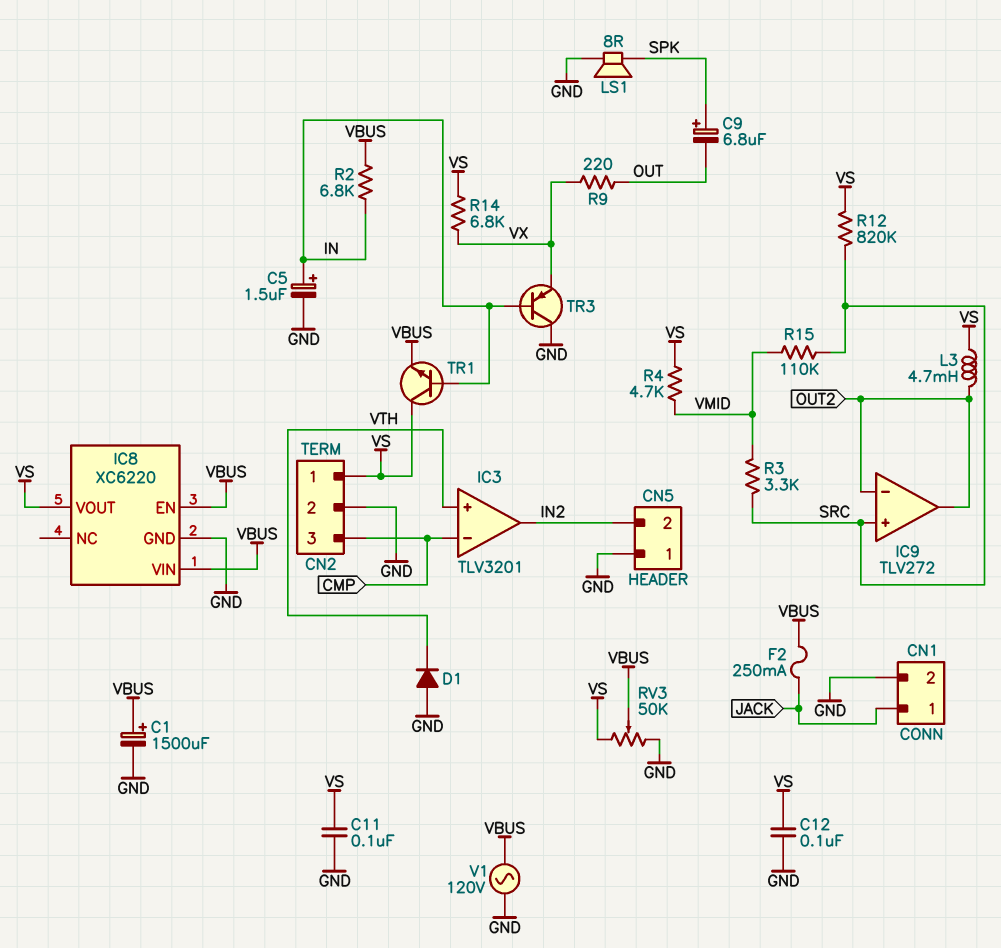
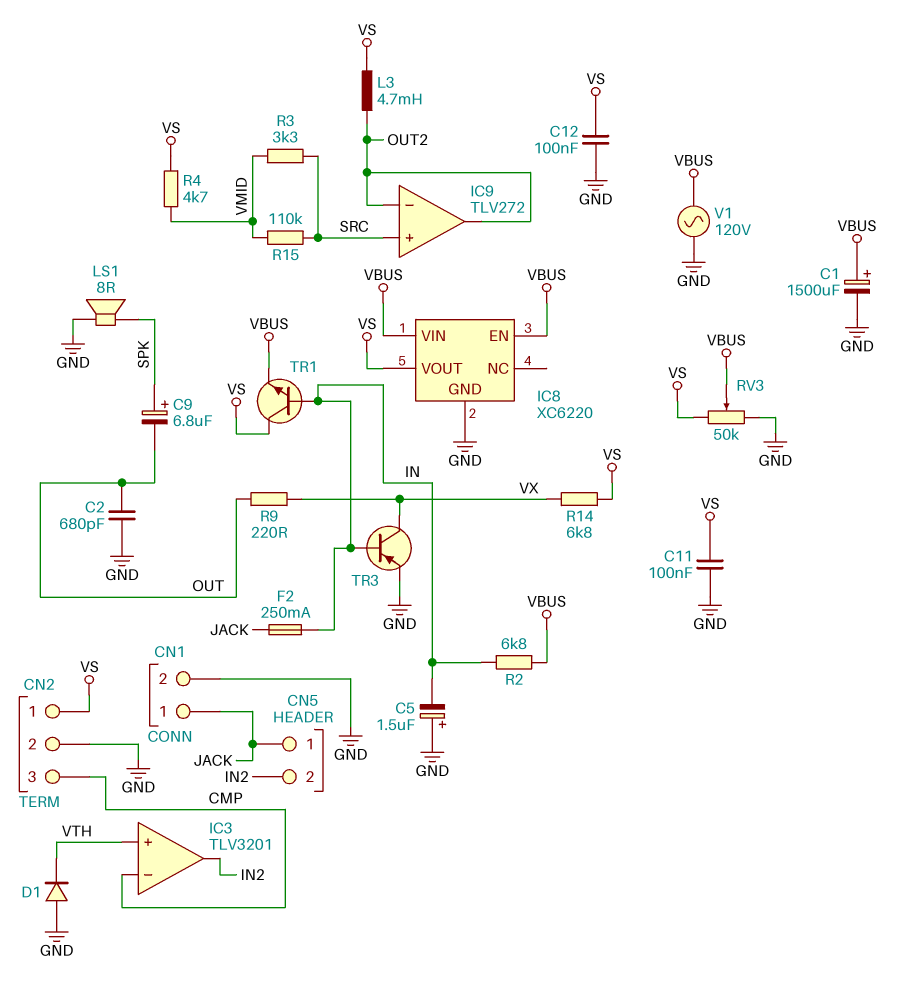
C2: none -> 680pF (GND, OUT)
C5: 1.5uF (plus IN, minus GND) -> 1.5uF (plus GND, minus IN)
CN5 pin 1: GND -> JACK
F2: 250mA (JACK, VBUS) -> 250mA (IN, JACK)
R12: 820k (SRC, VS) -> none
TR3: PNP (B IN, C GND, E VX) -> PNP (B IN, C VX, E GND)

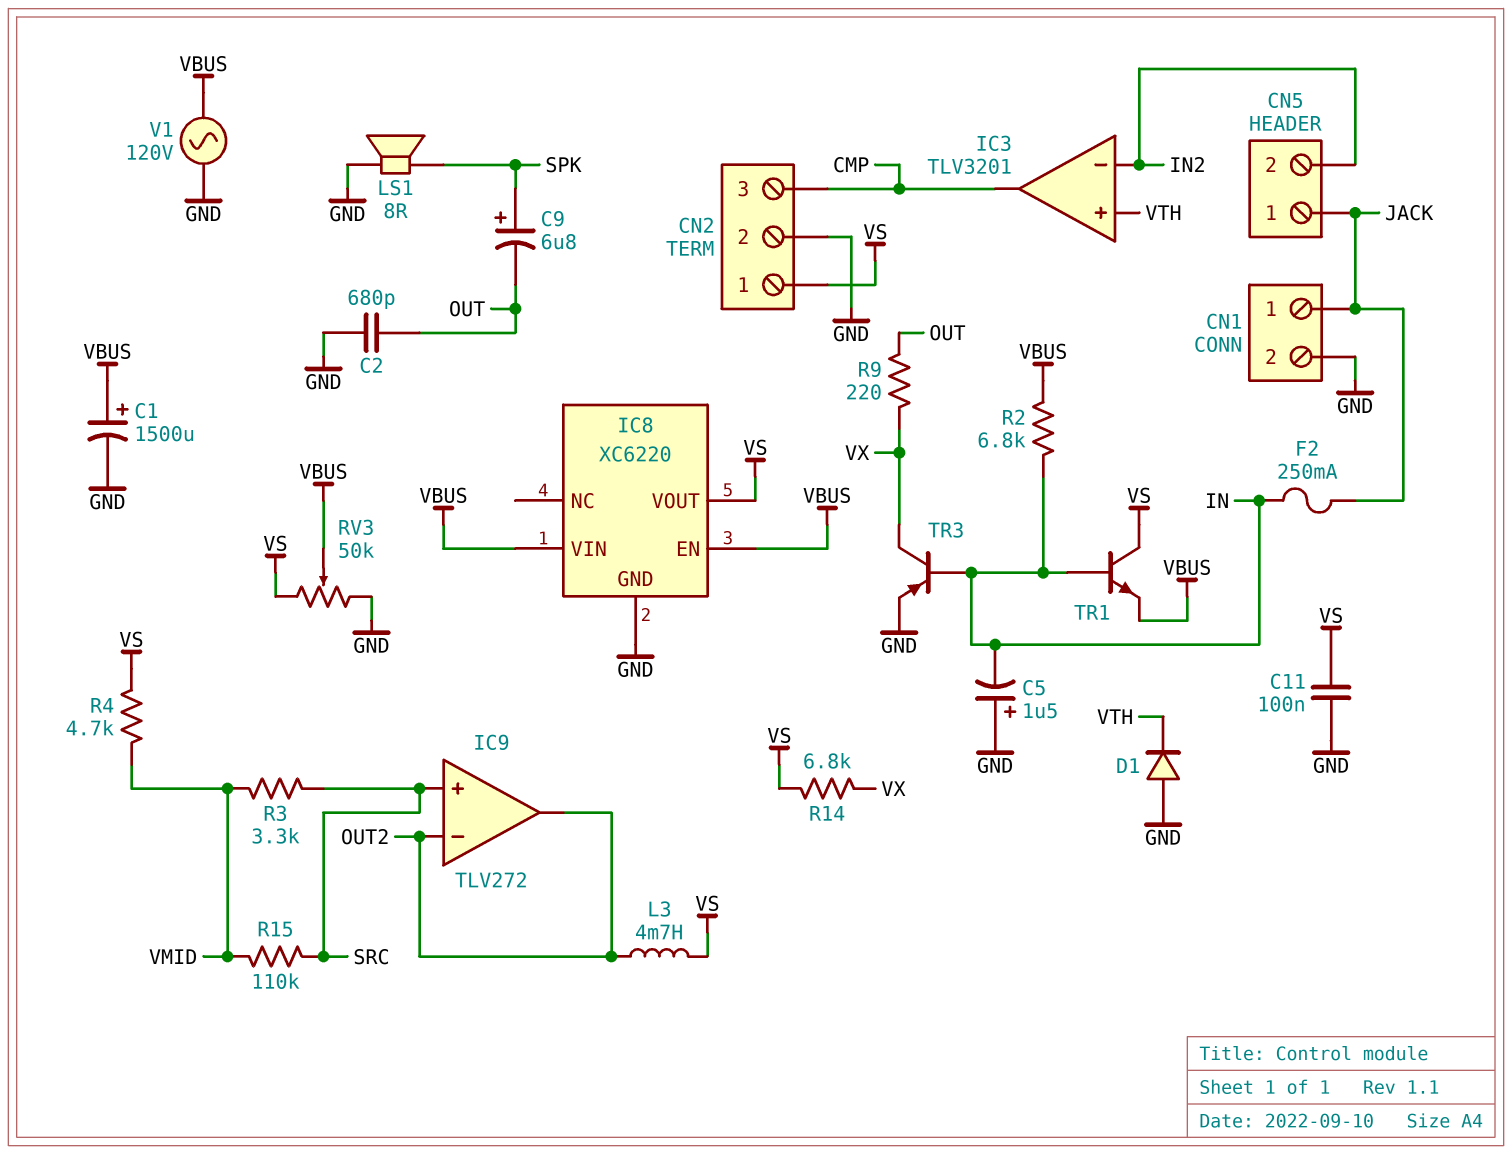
C12: 100nF (GND, VS) -> none
IC3 pin in-: CMP -> IN2
IC3 pin out: IN2 -> CMP

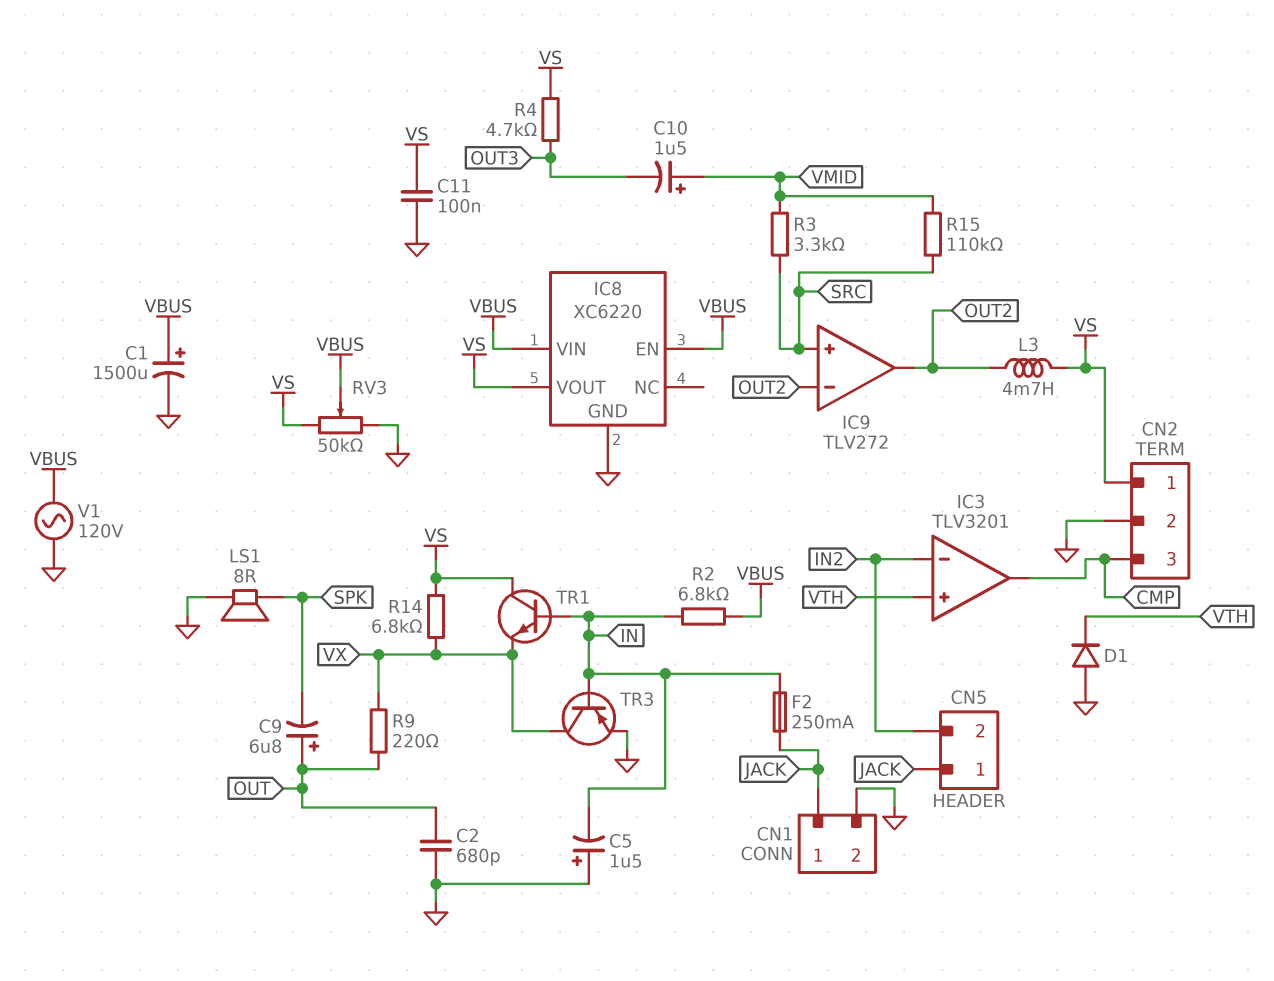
C9: 6.8uF (plus SPK, minus OUT) -> 6.8uF (plus OUT, minus SPK)
C10: none -> 1.5uF (plus VMID, minus OUT3)
R4: 4.7k (VMID, VS) -> 4.7k (OUT3, VS)
TR1: NPN (B IN, C VS, E VBUS) -> NPN (B IN, C VS, E VX)

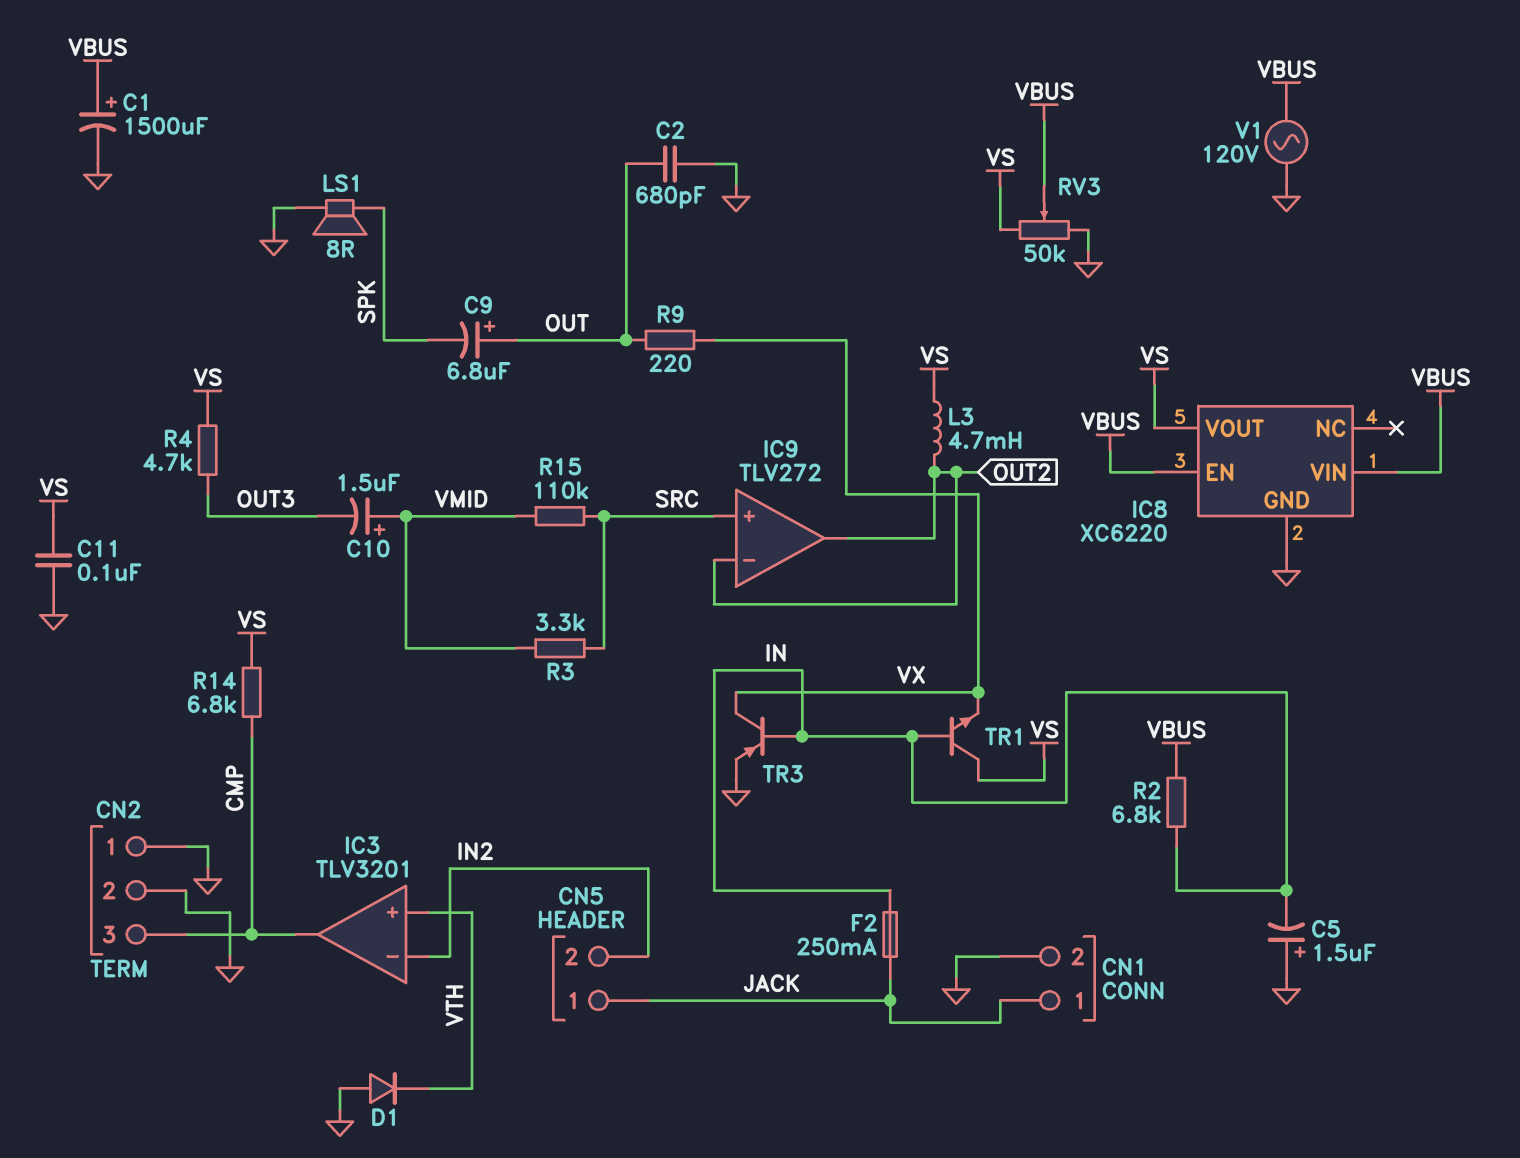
CN2 pin 1: VS -> GND
R14: 6.8k (VS, VX) -> 6.8k (CMP, VS)

